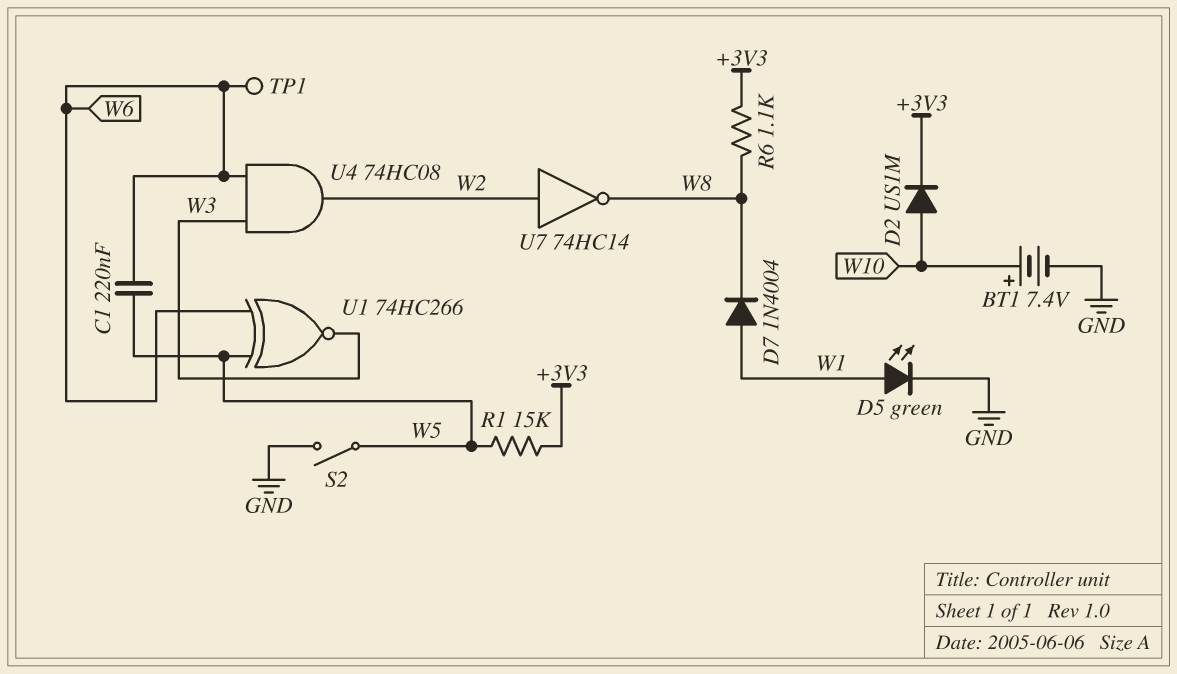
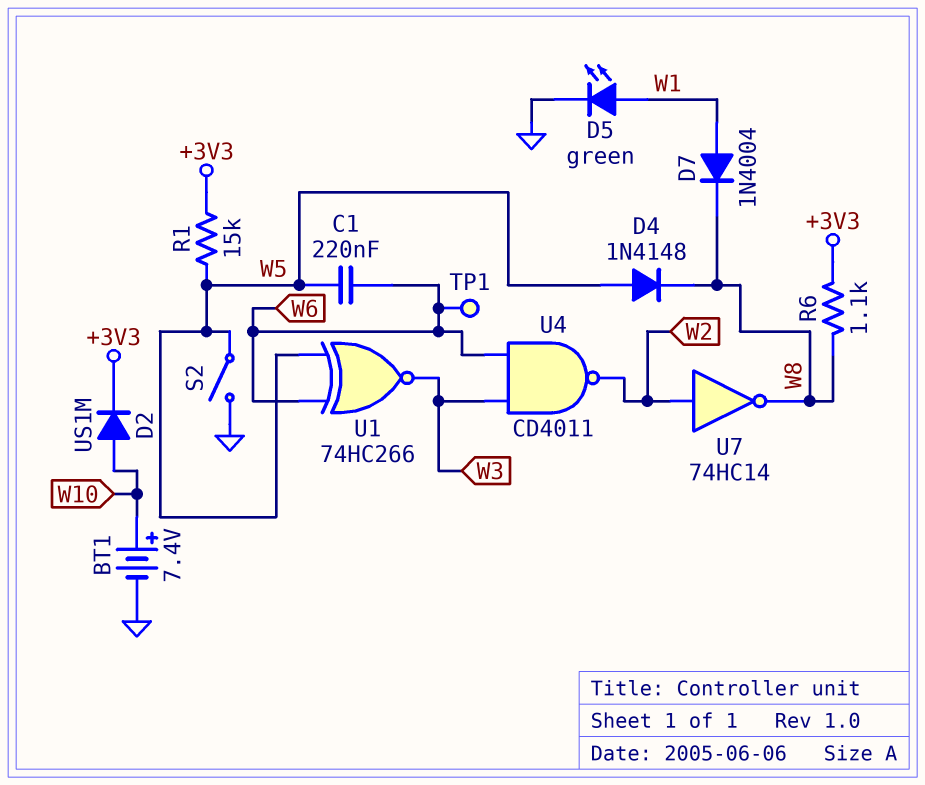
D4: none -> diode 1N4148 (A W5, K W8)
U4: AND 74HC08 (in W3, in W6, out W2) -> NAND CD4011 (in W3, in W6, out W2)

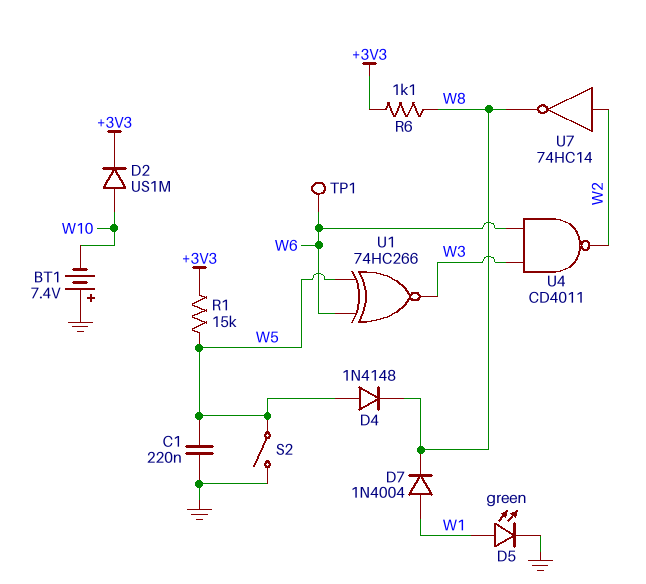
BT1: 7.4V (plus W10, minus GND) -> 7.4V (plus GND, minus W10)
C1: 220nF (W5, W6) -> 220nF (GND, W5)

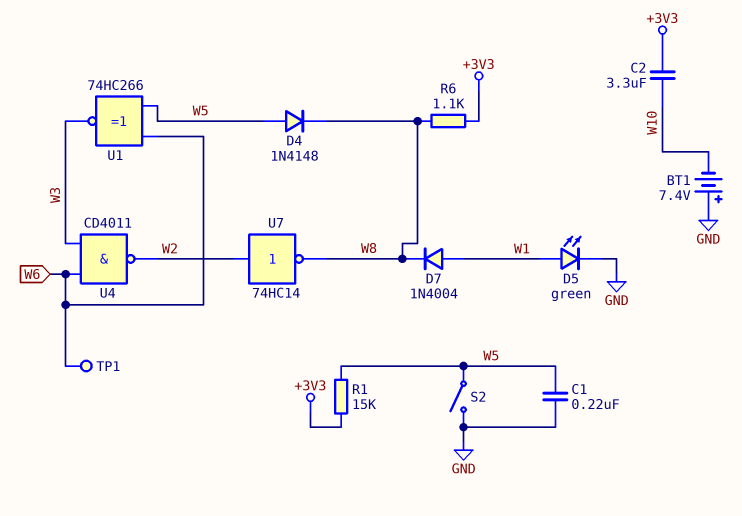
C2: none -> 3.3uF (+3V3, W10)
D2: diode US1M (A W10, K +3V3) -> none

